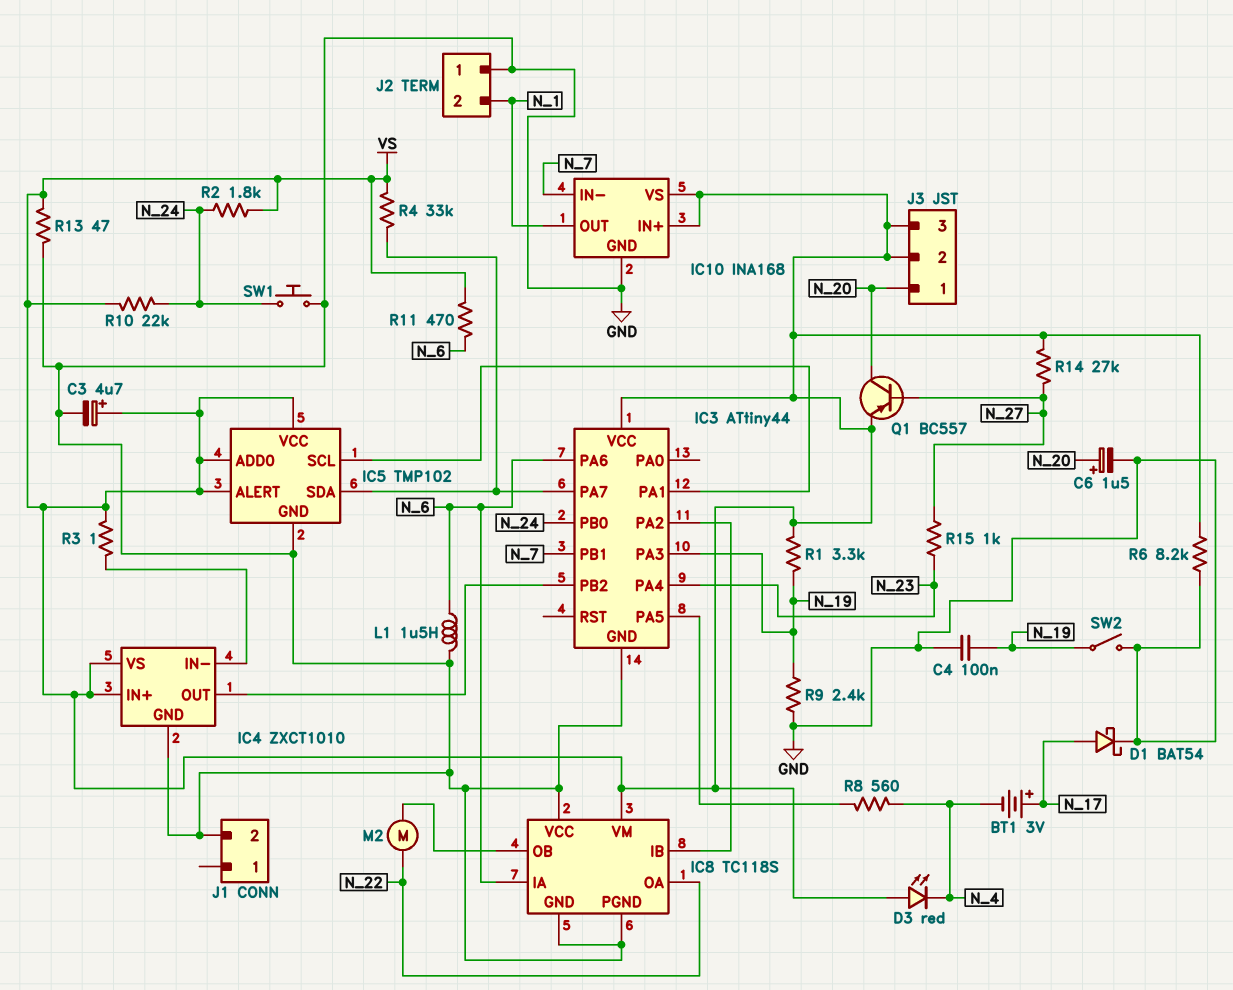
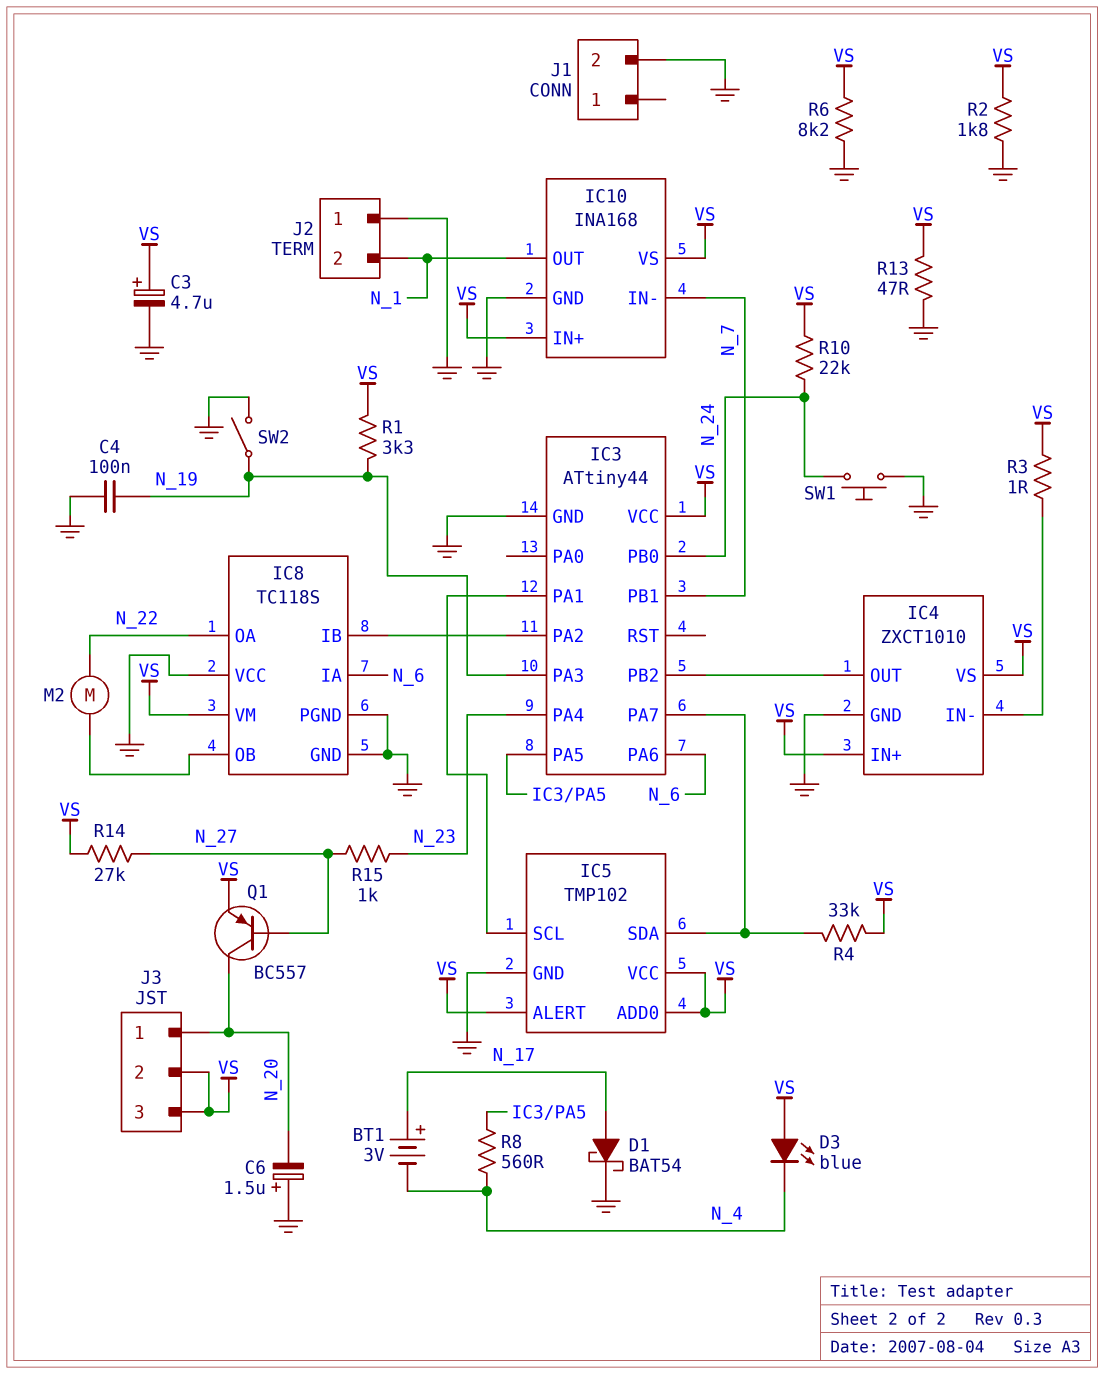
C6: 1.5uF (plus N_20, minus GND) -> 1.5uF (plus GND, minus N_20)
D3: LED red (A VS, K N_4) -> LED blue (A VS, K N_4)
L1: 1.5uH (GND, N_6) -> none
R2: 1.8k (N_24, VS) -> 1.8k (GND, VS)
R9: 2.4k (GND, N_19) -> none
R11: 470 (N_6, VS) -> none

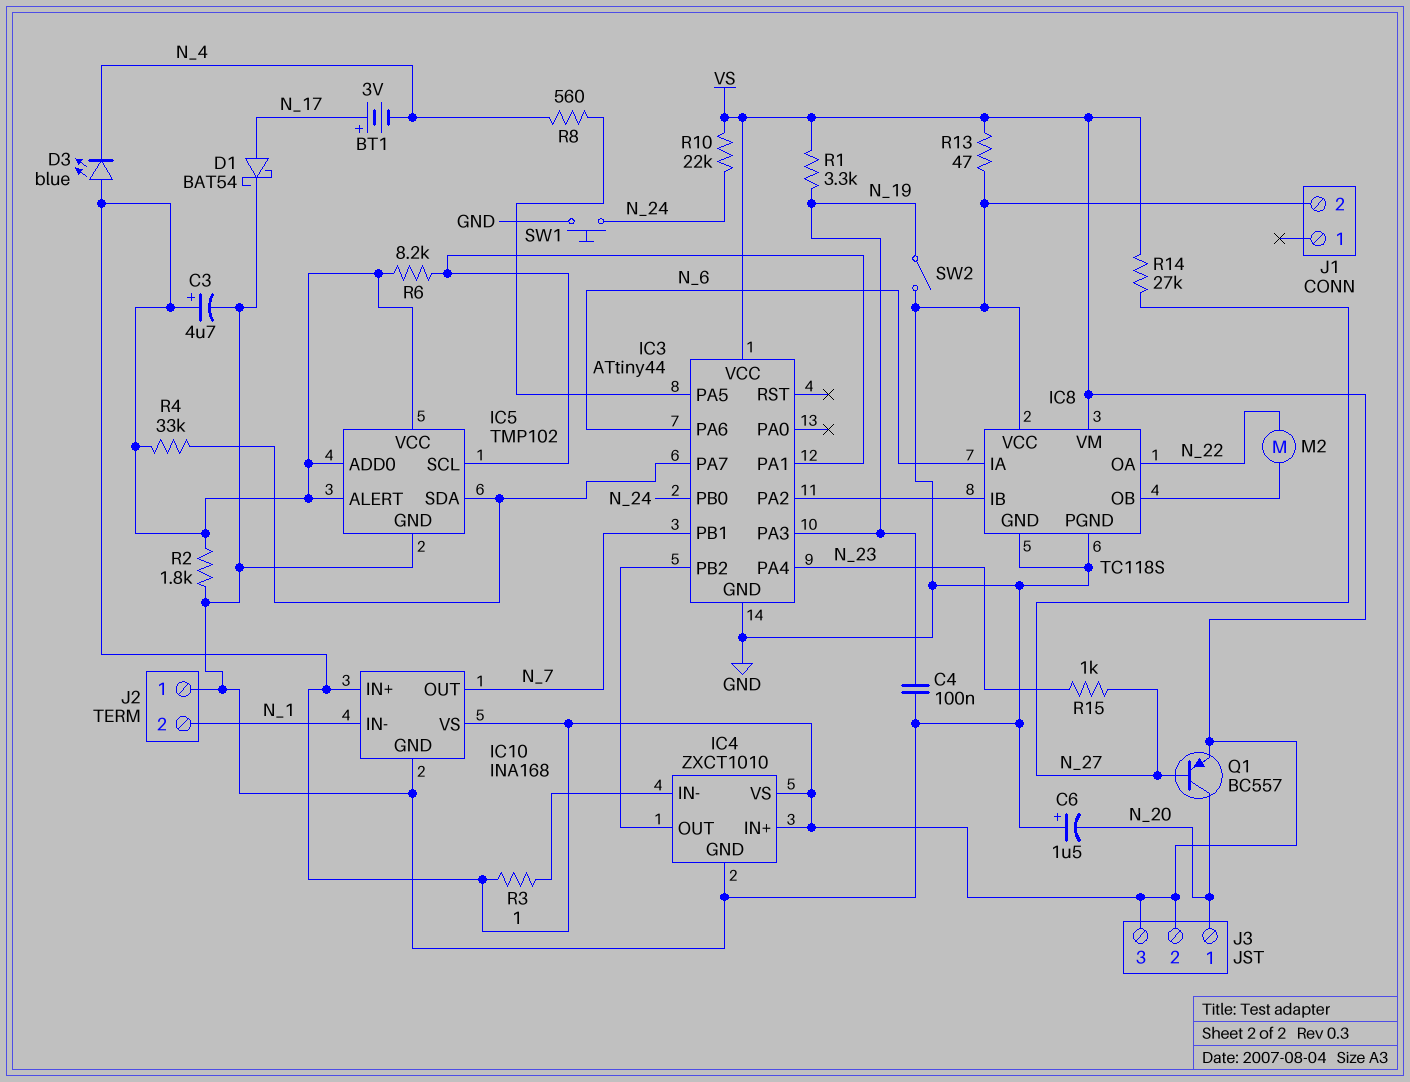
IC10 pin IN-: N_7 -> N_1
IC10 pin OUT: N_1 -> N_7
R6: 8.2k (GND, VS) -> 8.2k (IC3/PA1, VS)

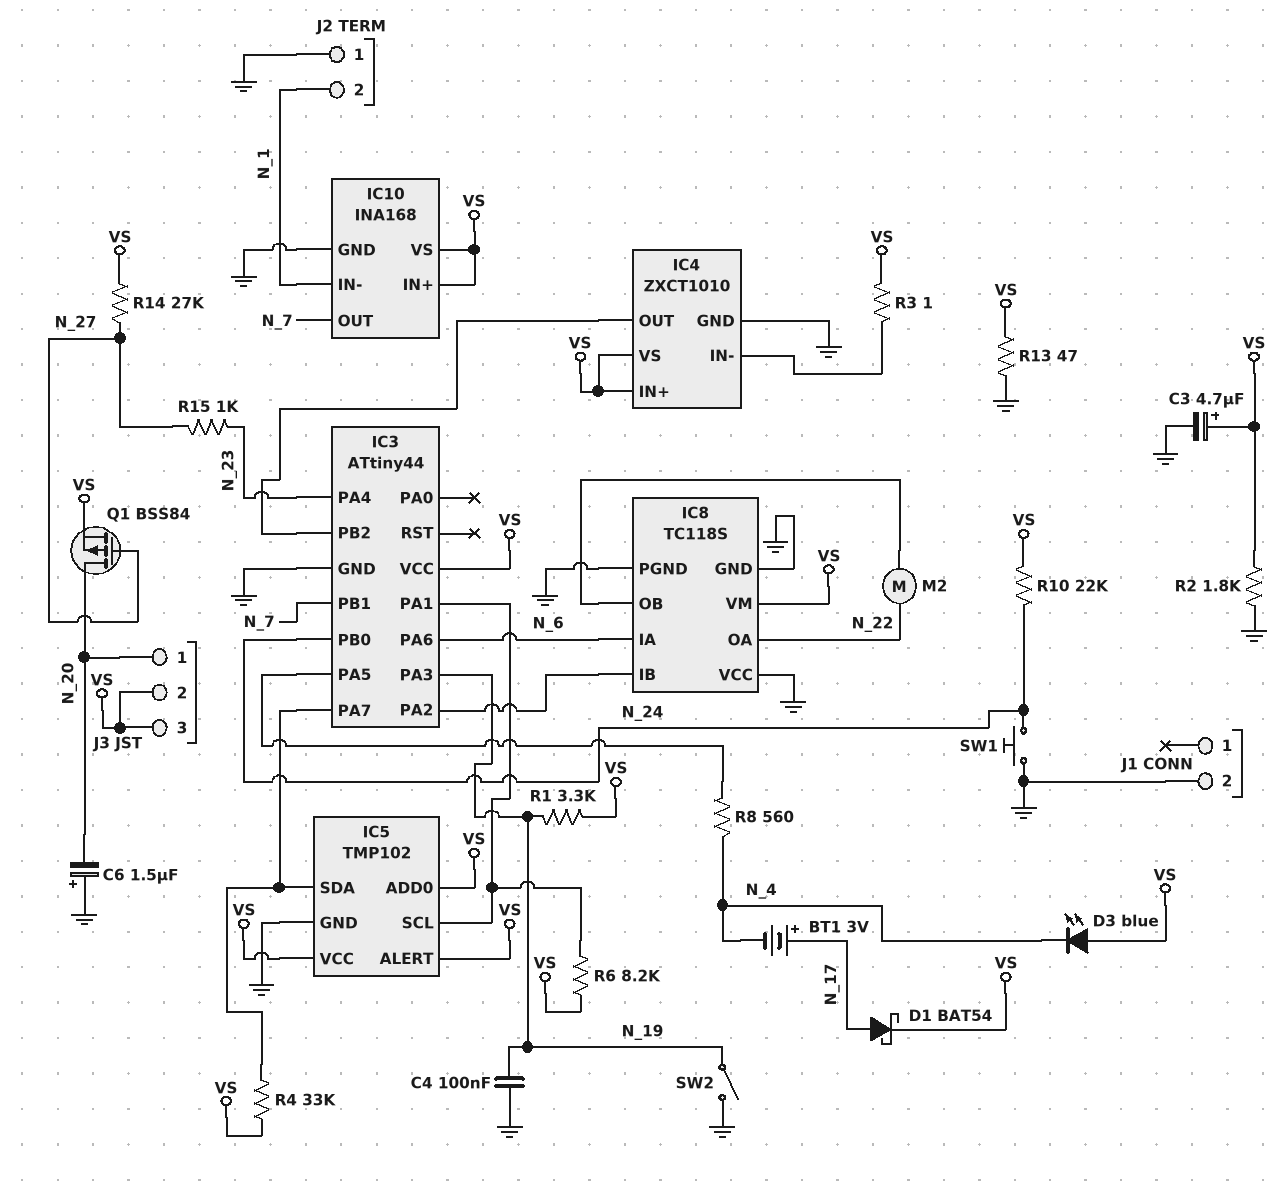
D1: schottky BAT54 (A N_17, K GND) -> schottky BAT54 (A N_17, K VS)
Q1: PNP BC557 (B N_27, C N_20, E VS) -> PMOS BSS84 (G N_27, D N_20, S VS)

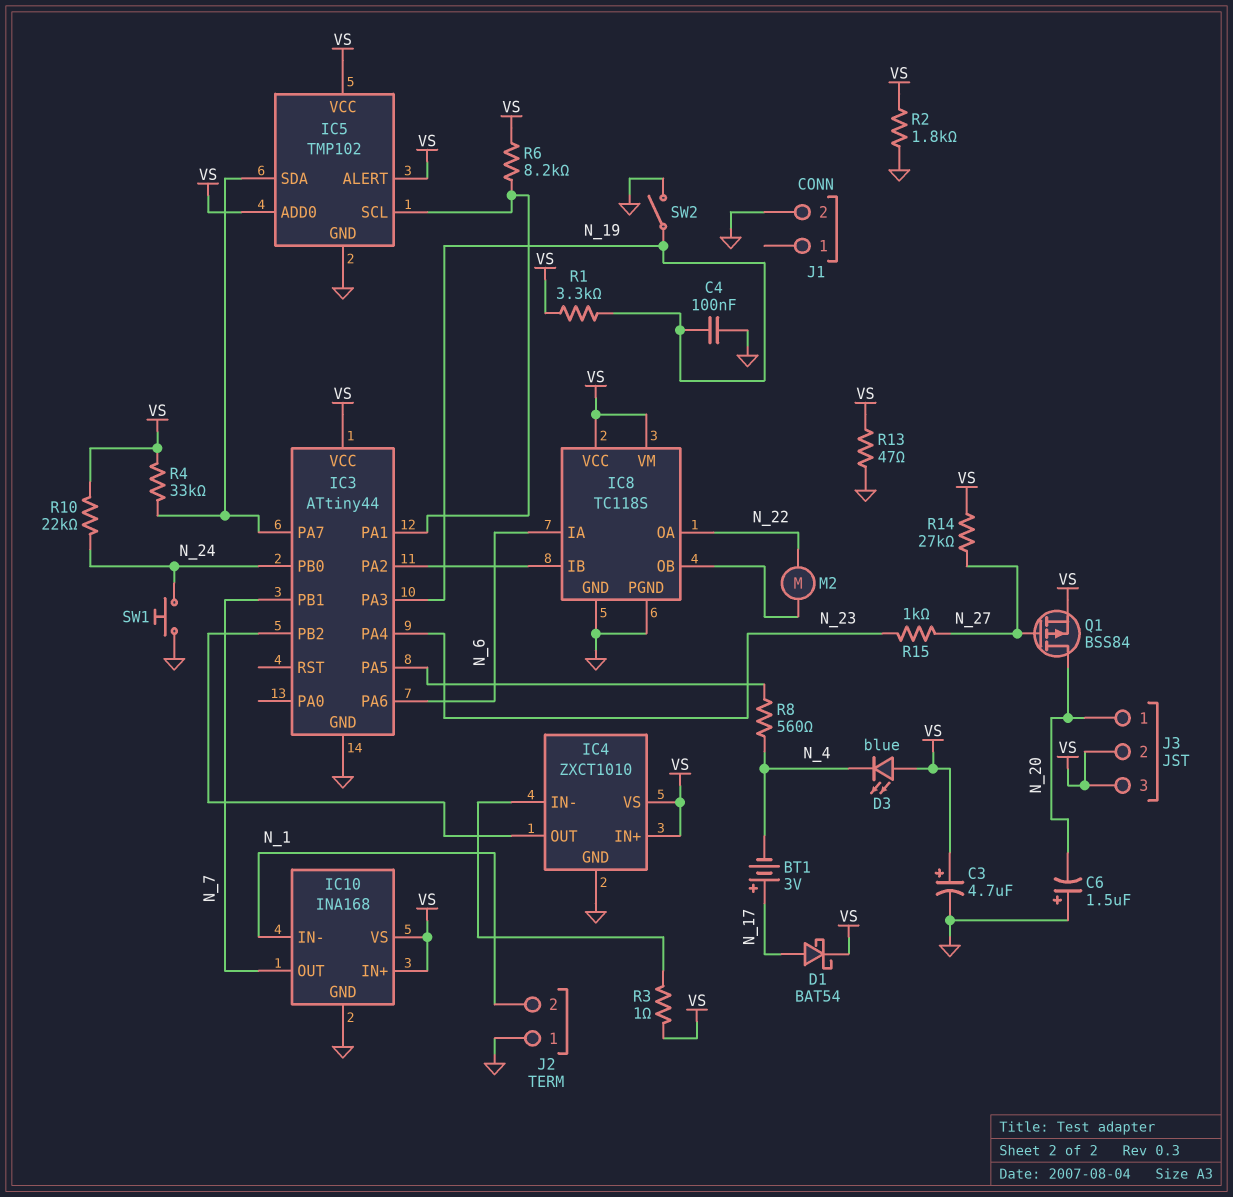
IC8 pin VCC: GND -> VS

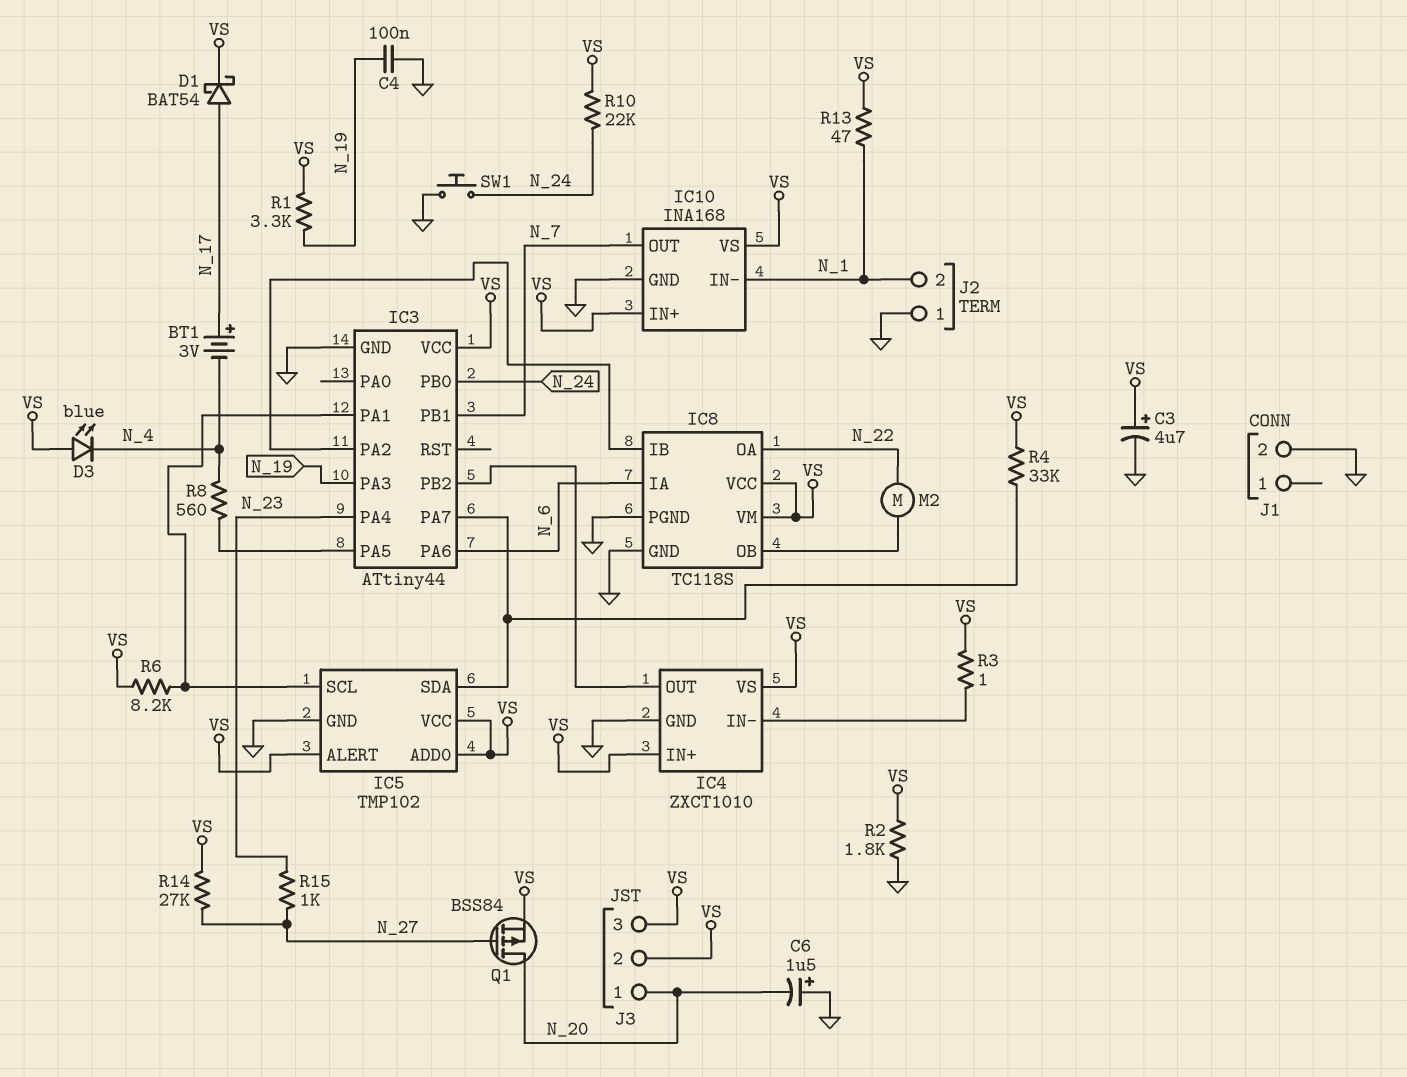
R13: 47 (GND, VS) -> 47 (N_1, VS)
SW2: switch (GND, N_19) -> none

